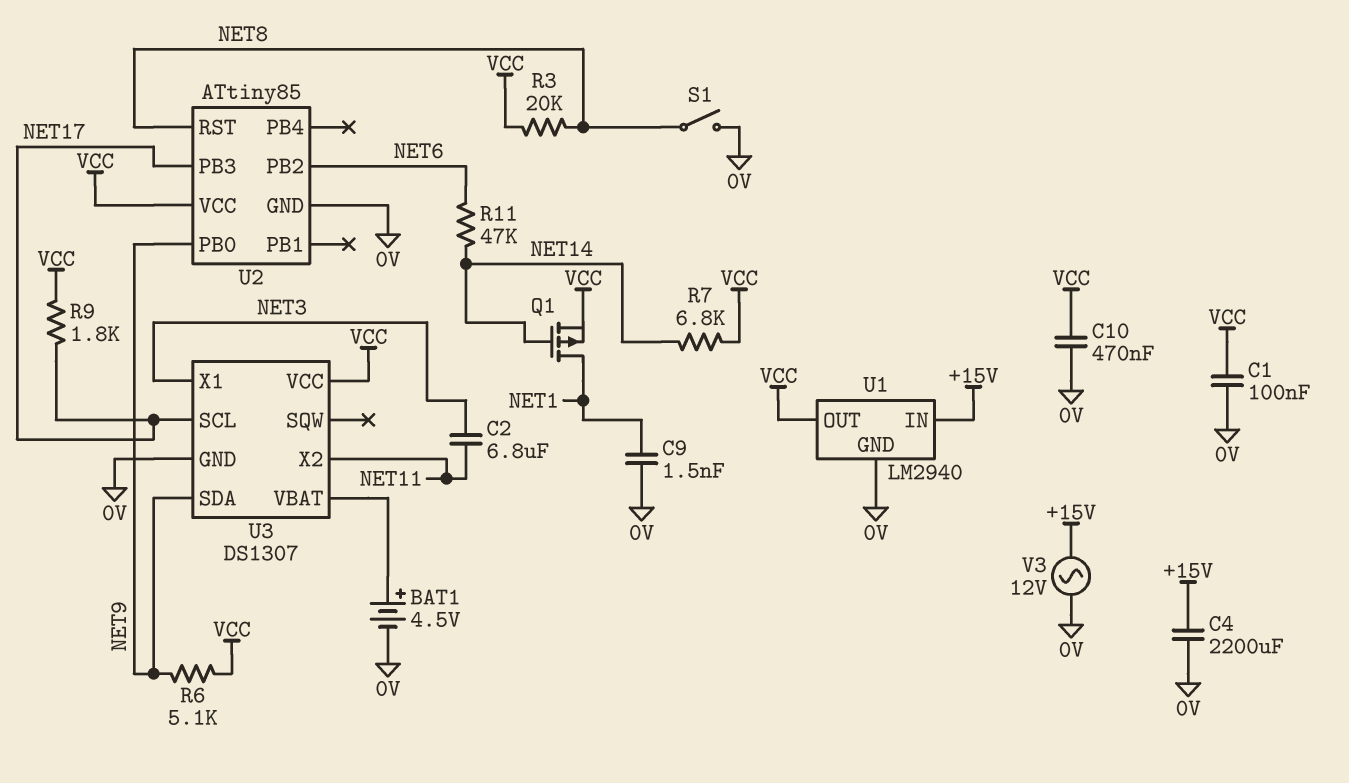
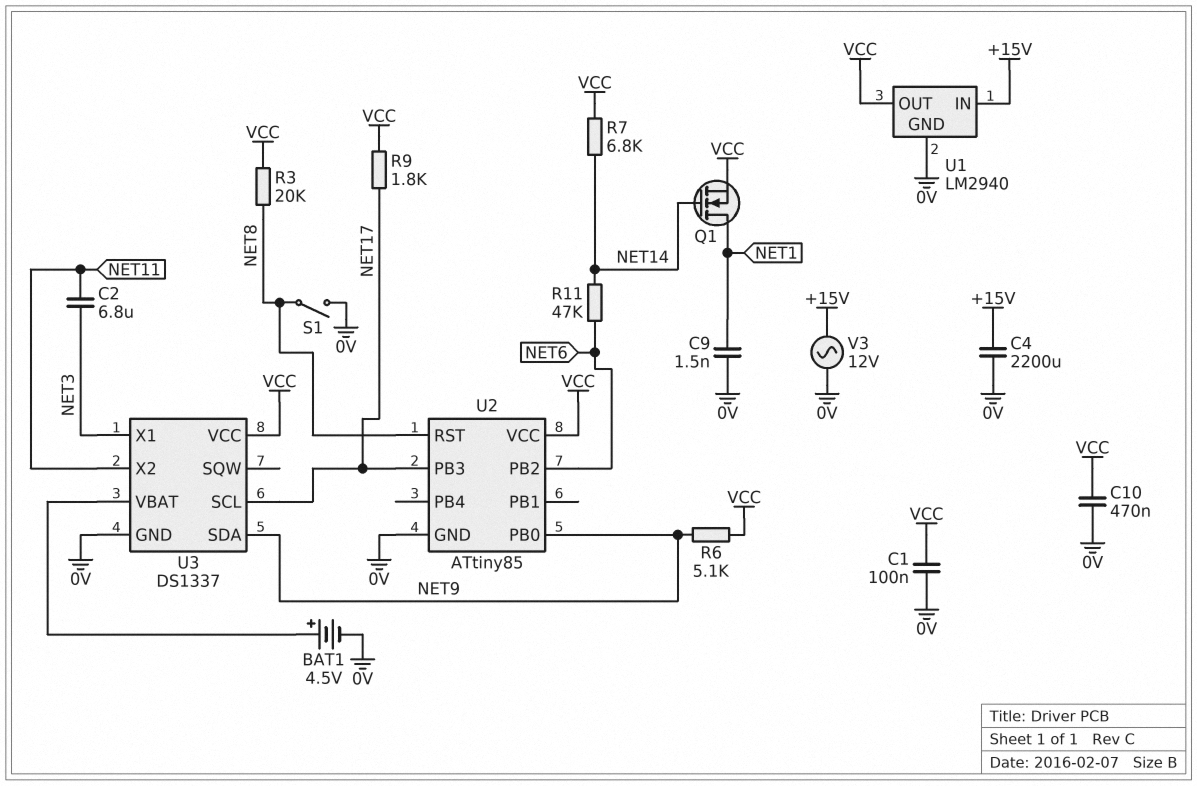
Q1: PMOS (G NET14, D NET1, S VCC) -> NMOS (G NET14, D NET1, S VCC)
U3: DS1307 -> DS1337

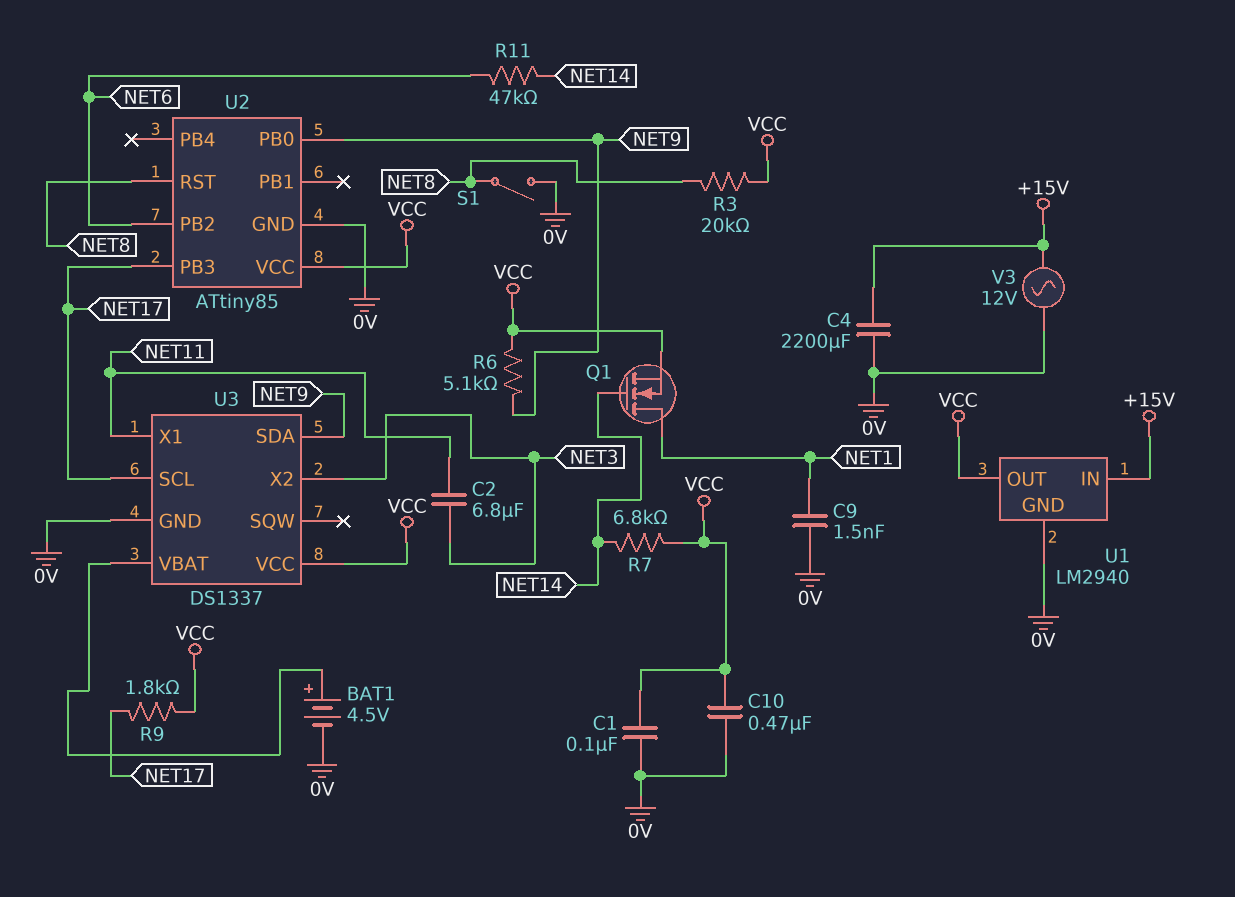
U3 pin X1: NET3 -> NET11
U3 pin X2: NET11 -> NET3

